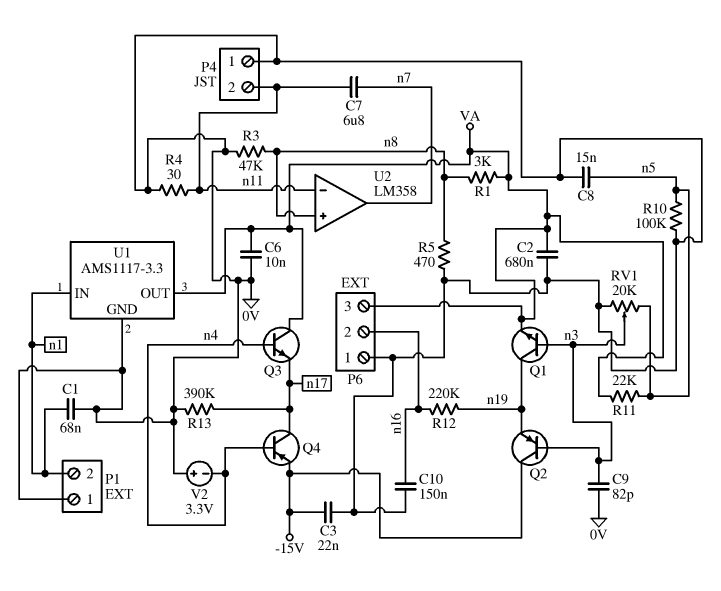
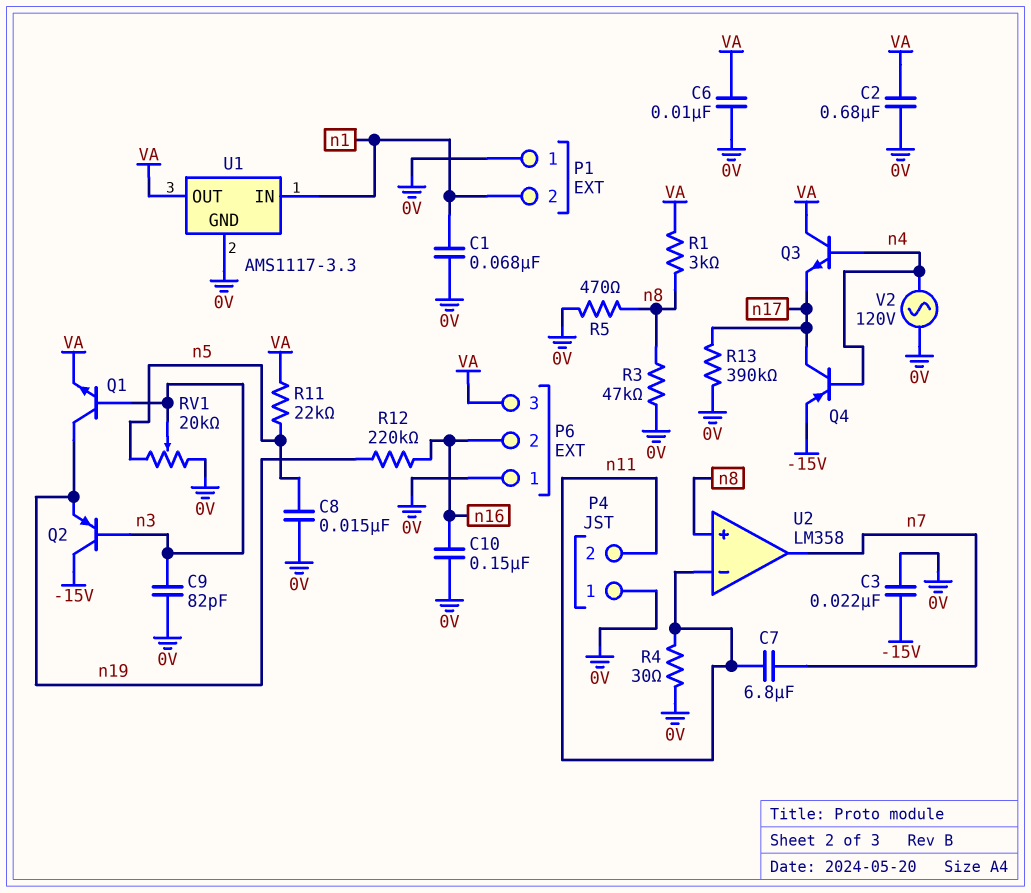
R10: 100k (0V, n5) -> none
V2: 3.3V (plus 0V, minus n4) -> AC 120V (0V, n4)

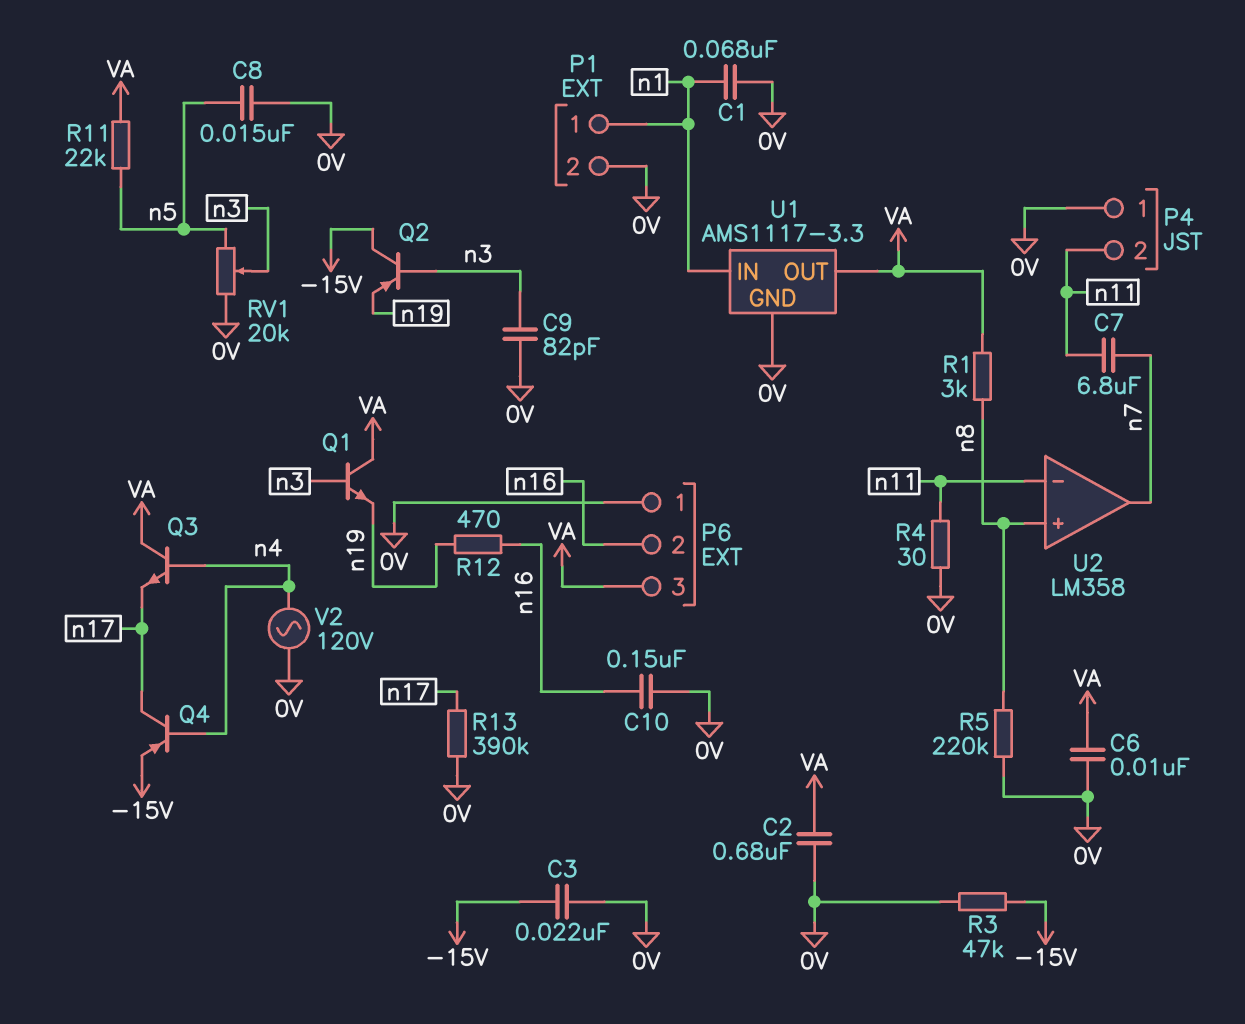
P1 pin 1: 0V -> n1
P1 pin 2: n1 -> 0V
Q1: NPN (B n3, C n19, E VA) -> NPN (B n3, C VA, E n19)
R3: 47k (0V, n8) -> 47k (-15V, 0V)
R5: 470 (0V, n8) -> 220k (0V, n8)
R12: 220k (n16, n19) -> 470 (n16, n19)

